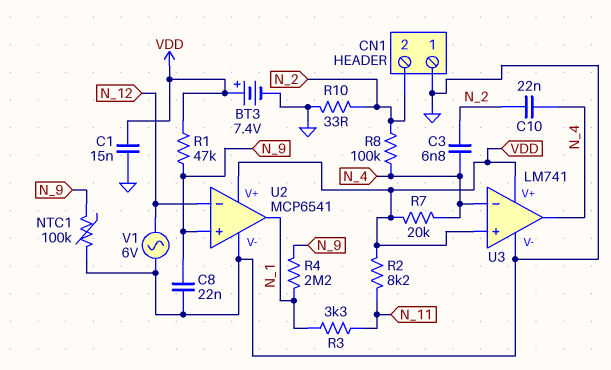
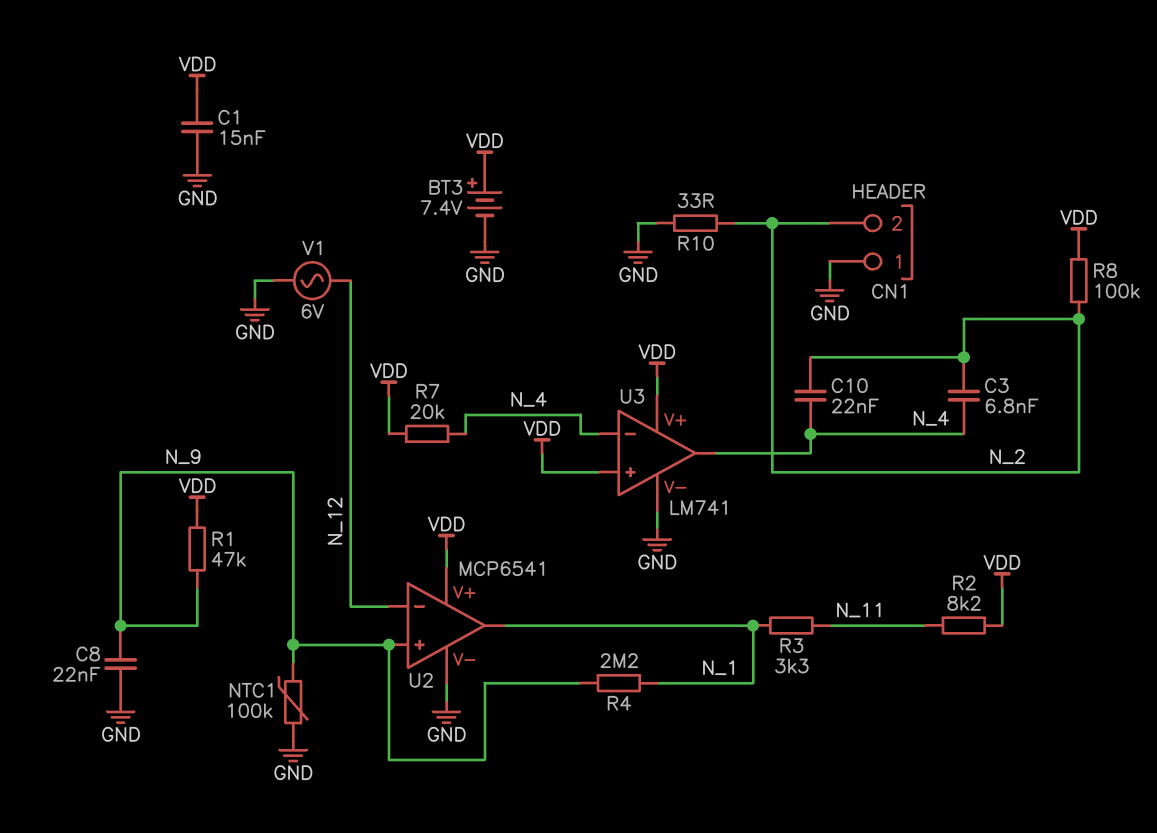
R8: 100k (N_2, N_4) -> 100k (N_2, VDD)

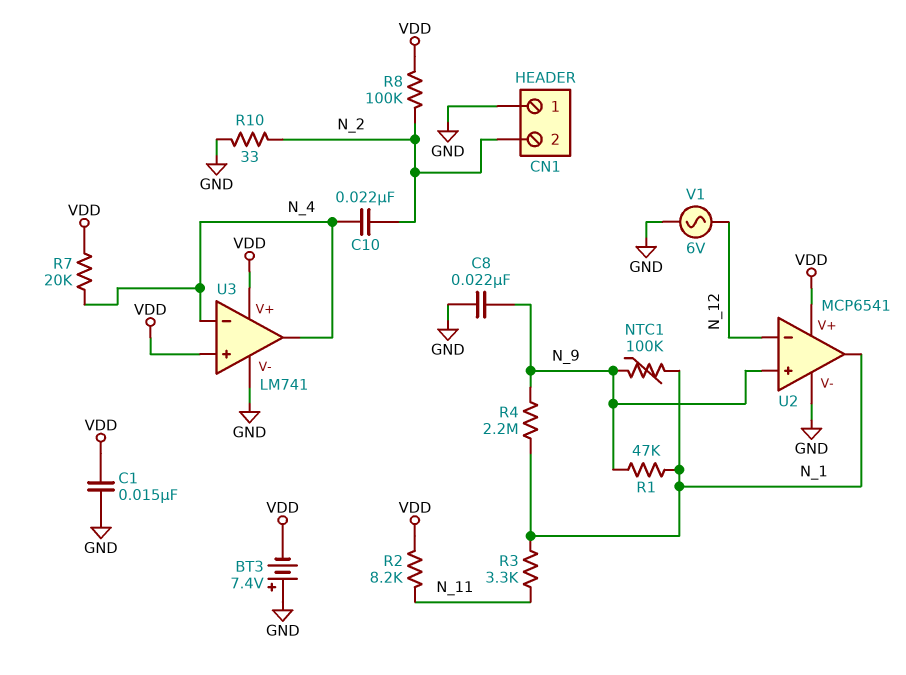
BT3: 7.4V (plus VDD, minus GND) -> 7.4V (plus GND, minus VDD)
C3: 6.8nF (N_2, N_4) -> none
NTC1: 100k (GND, N_9) -> 100k (N_1, N_9)
R1: 47k (N_9, VDD) -> 47k (N_1, N_9)

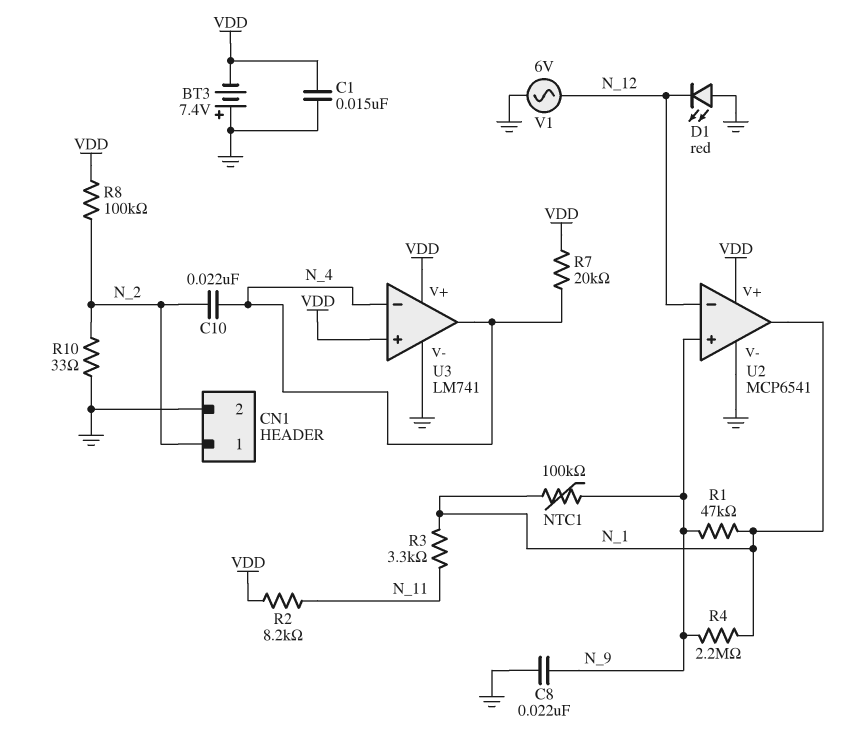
CN1 pin 1: GND -> N_2
CN1 pin 2: N_2 -> GND
D1: none -> LED red (A GND, K N_12)

